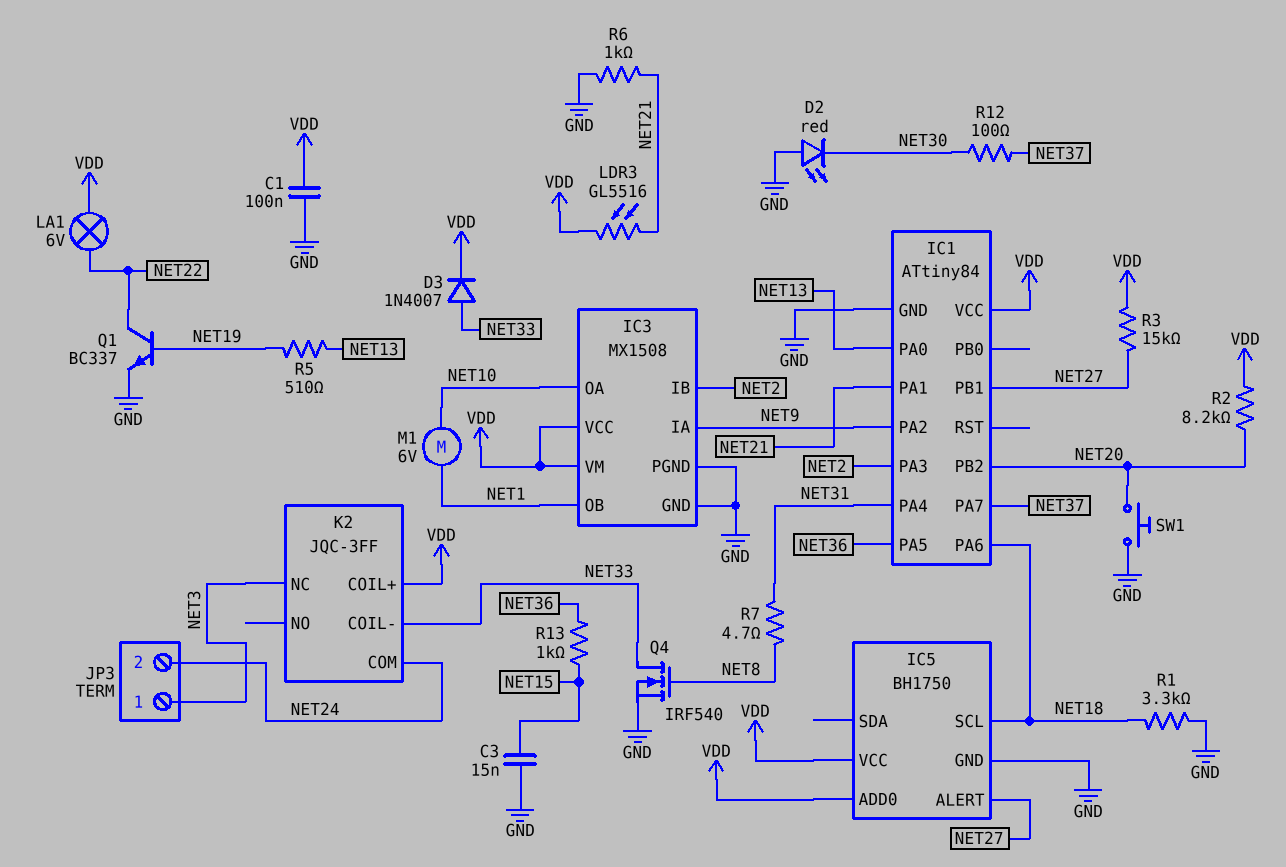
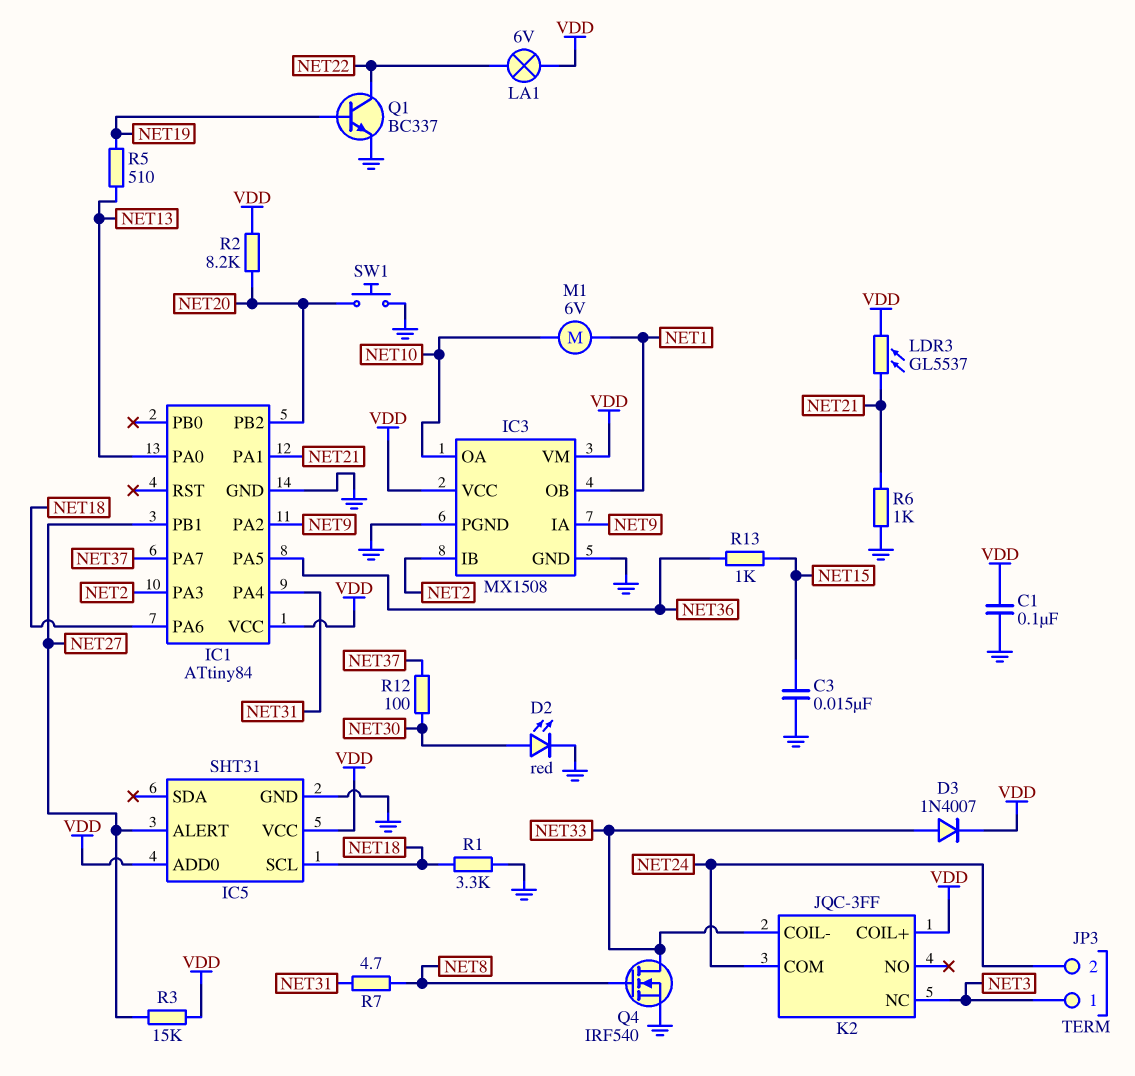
D2: LED red (A GND, K NET30) -> LED red (A NET30, K GND)
IC5: BH1750 -> SHT31
LDR3: GL5516 (NET21, VDD) -> GL5537 (NET21, VDD)

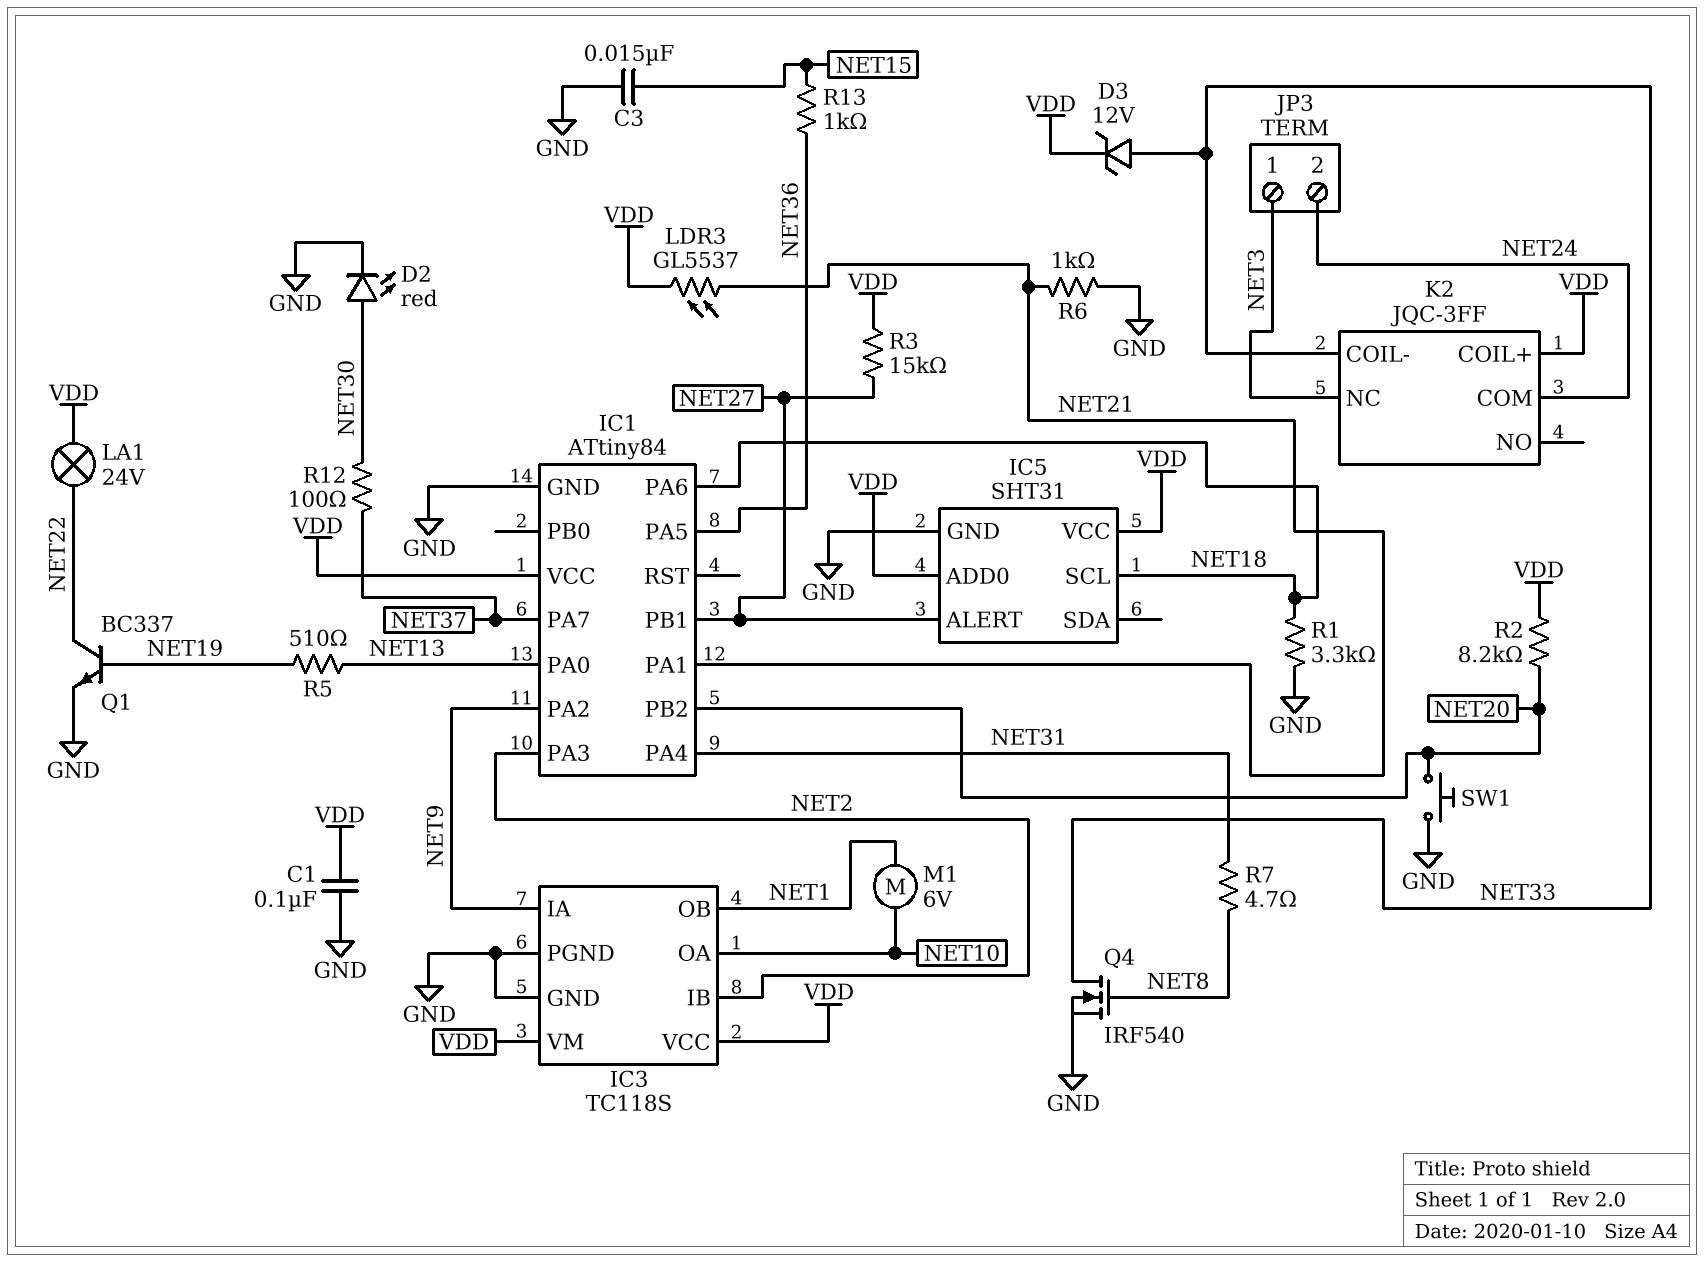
D3: diode 1N4007 (A NET33, K VDD) -> zener 12V (A NET33, K VDD)
IC3: MX1508 -> TC118S
LA1: lamp 6V (NET22, VDD) -> lamp 24V (NET22, VDD)

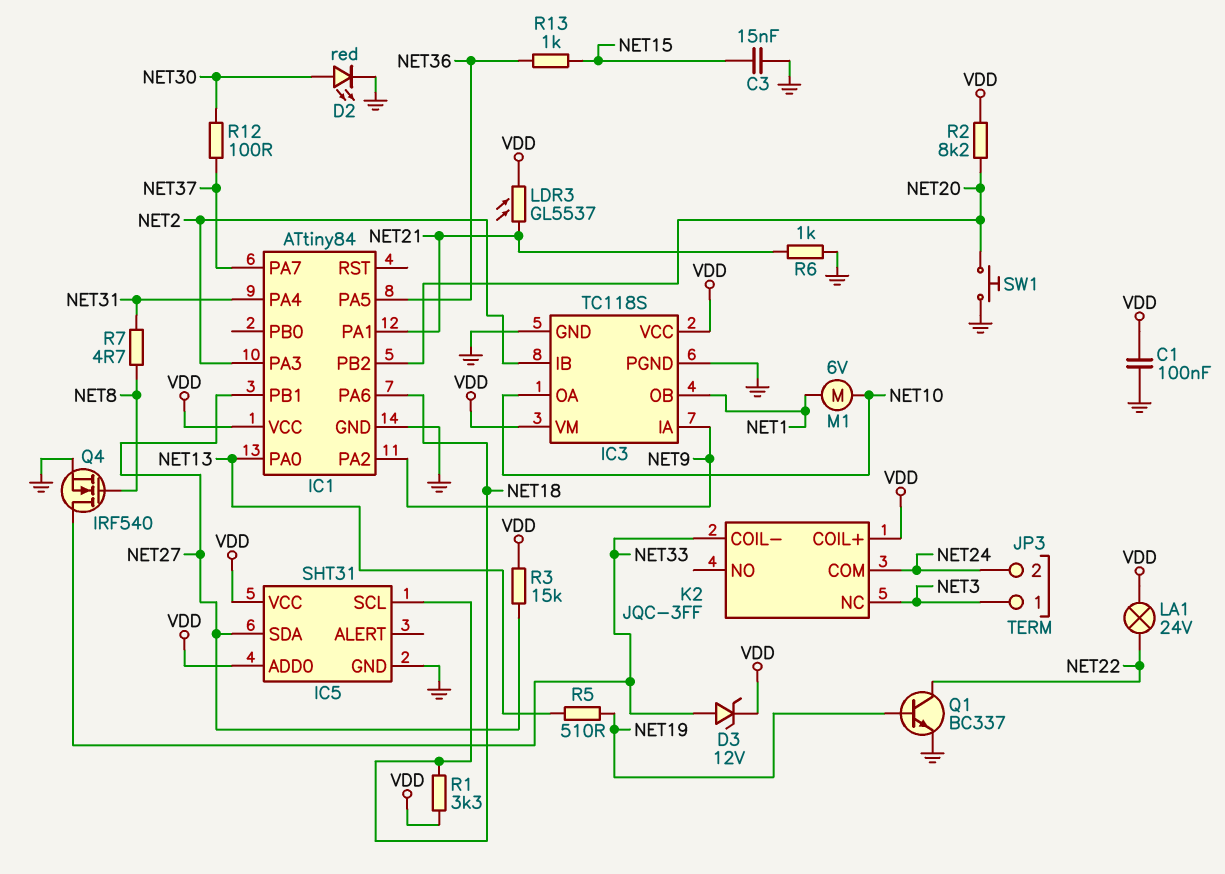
IC5 pin ALERT: NET27 -> none
IC5 pin SDA: none -> NET27
R1: 3.3k (GND, NET18) -> 3.3k (NET18, VDD)

